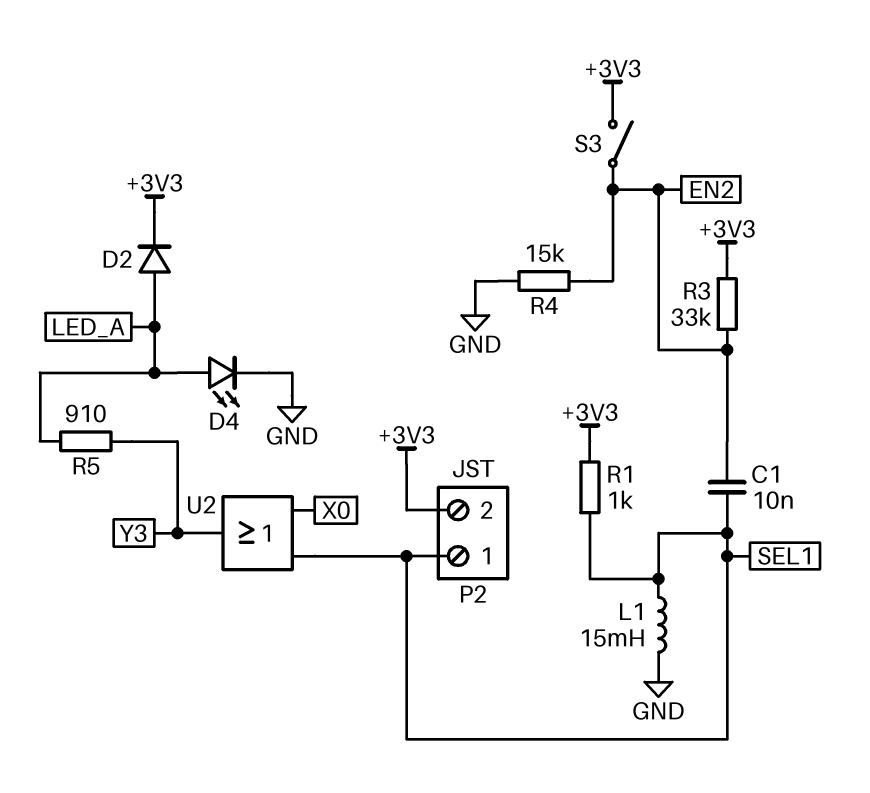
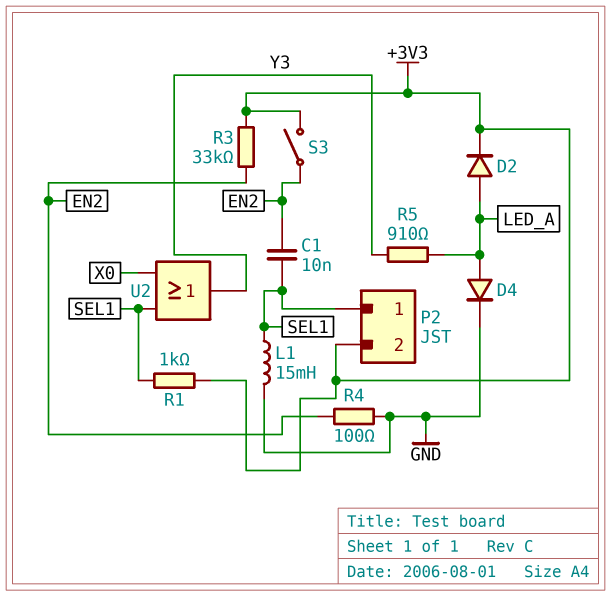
D4: LED (A LED_A, K GND) -> diode (A LED_A, K GND)
R4: 15k (EN2, GND) -> 100 (EN2, GND)

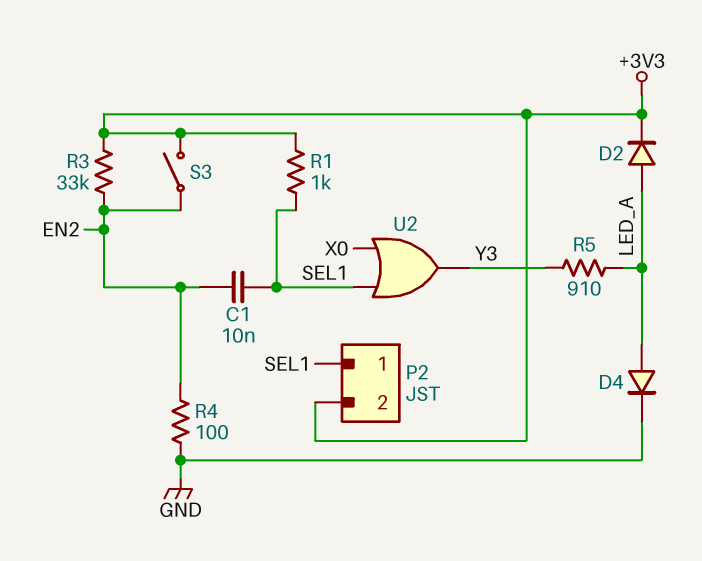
L1: 15mH (GND, SEL1) -> none

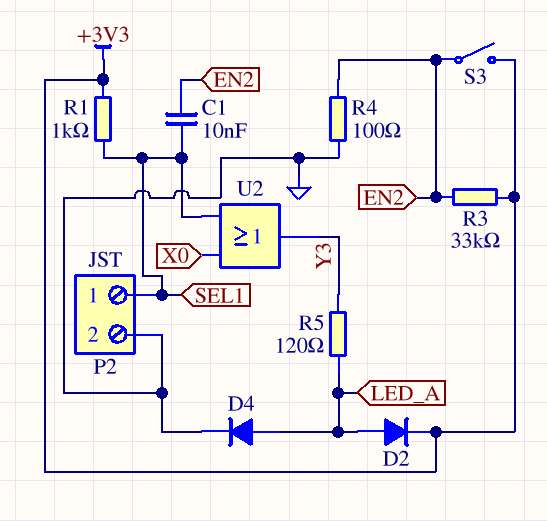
P2 pin 2: +3V3 -> GND
R5: 910 (LED_A, Y3) -> 120 (LED_A, Y3)

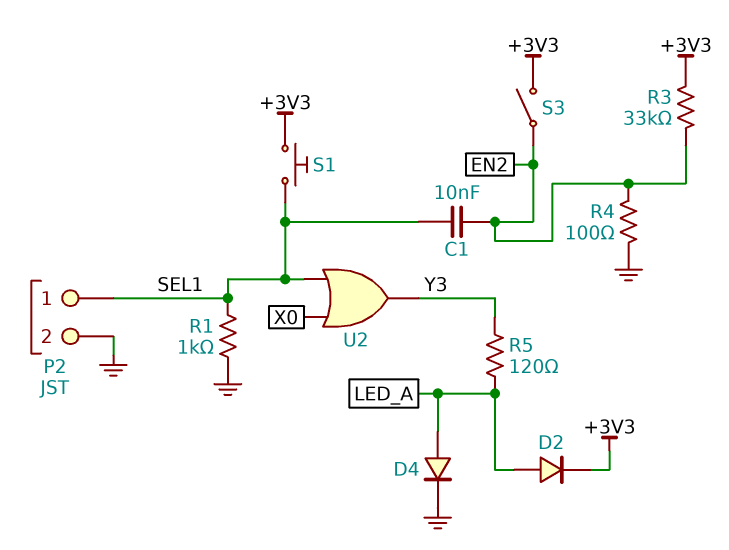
R1: 1k (+3V3, SEL1) -> 1k (GND, SEL1)
S1: none -> button (+3V3, SEL1)

